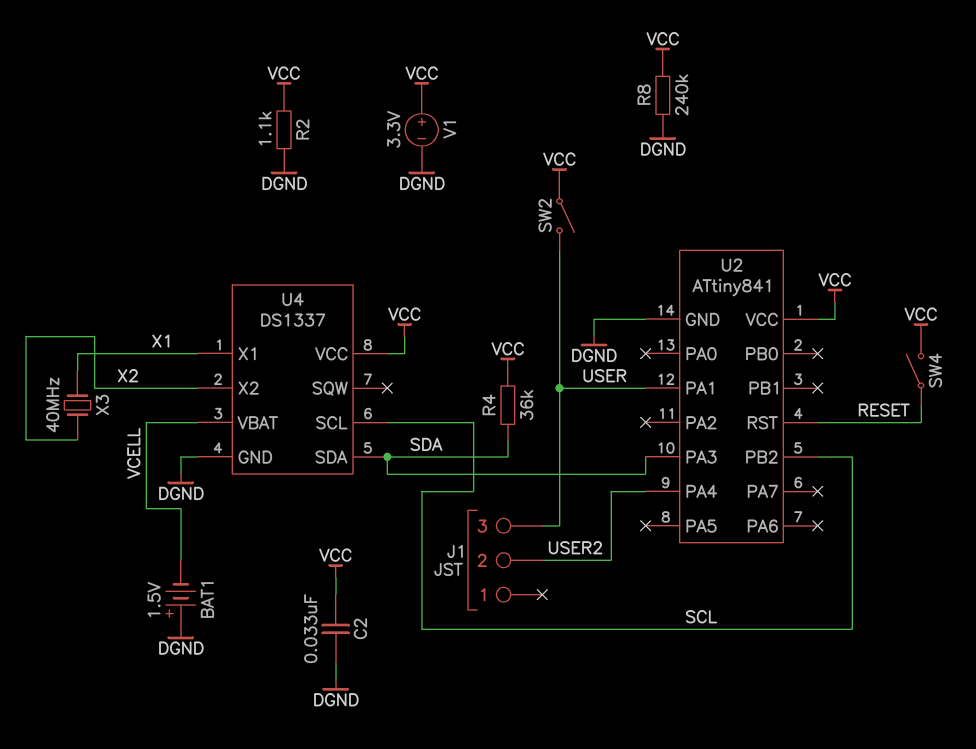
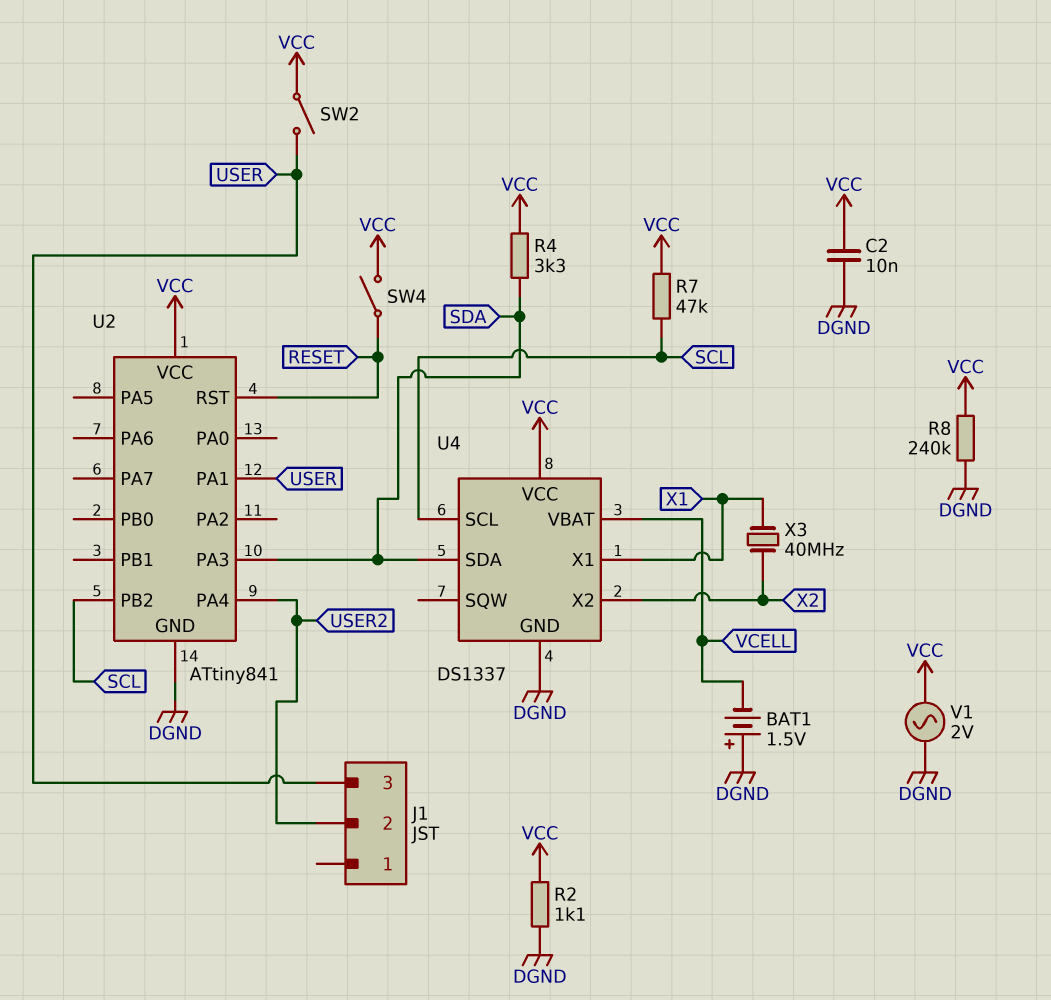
C2: 33nF (DGND, VCC) -> 10nF (DGND, VCC)
R4: 36k (SDA, VCC) -> 3.3k (SDA, VCC)
R7: none -> 47k (SCL, VCC)
V1: 3.3V (plus VCC, minus DGND) -> AC 2V (DGND, VCC)

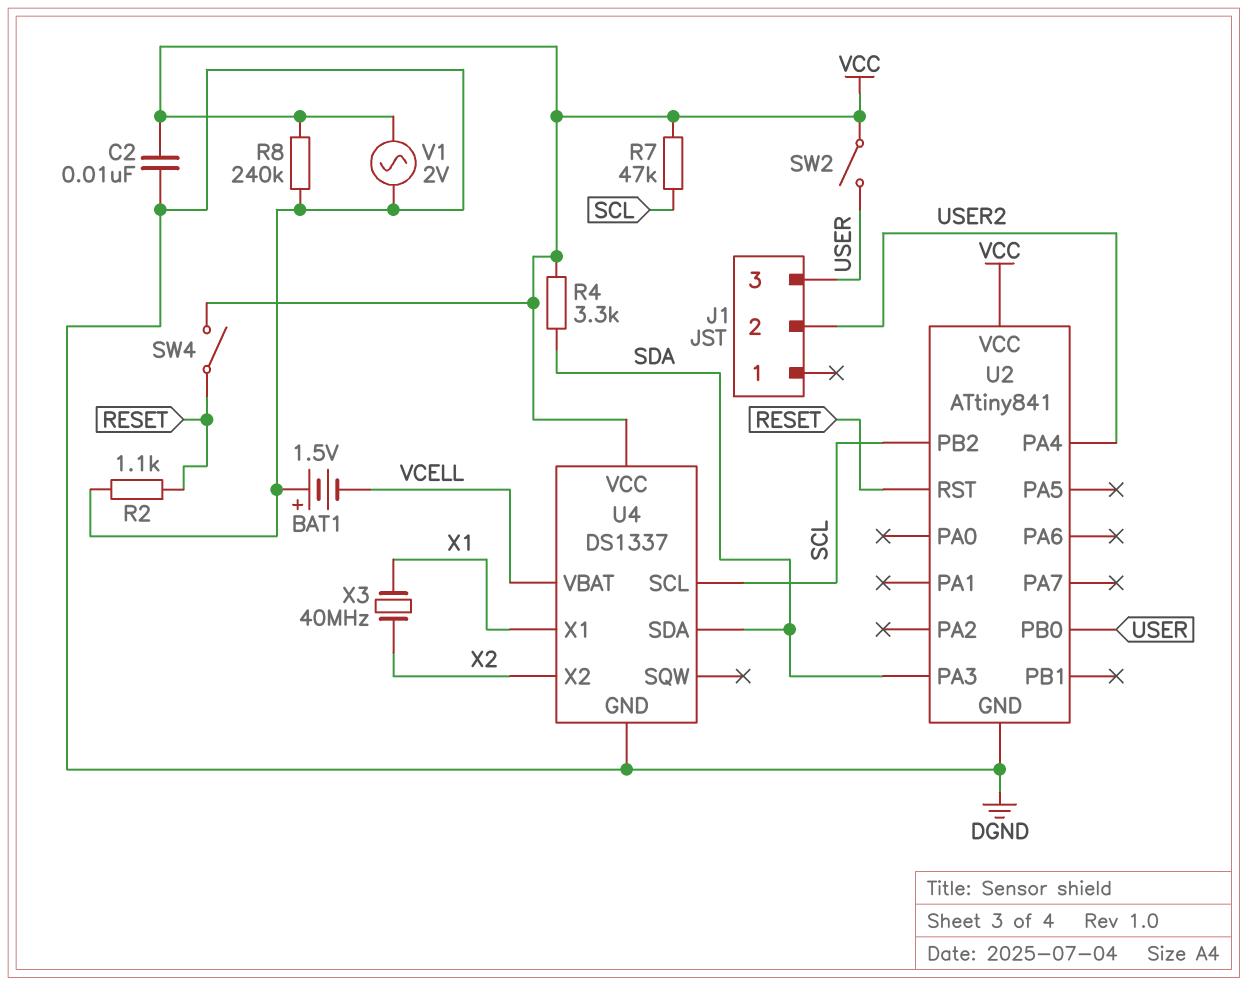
R2: 1.1k (DGND, VCC) -> 1.1k (DGND, RESET)
U2 pin PA1: USER -> none
U2 pin PB0: none -> USER

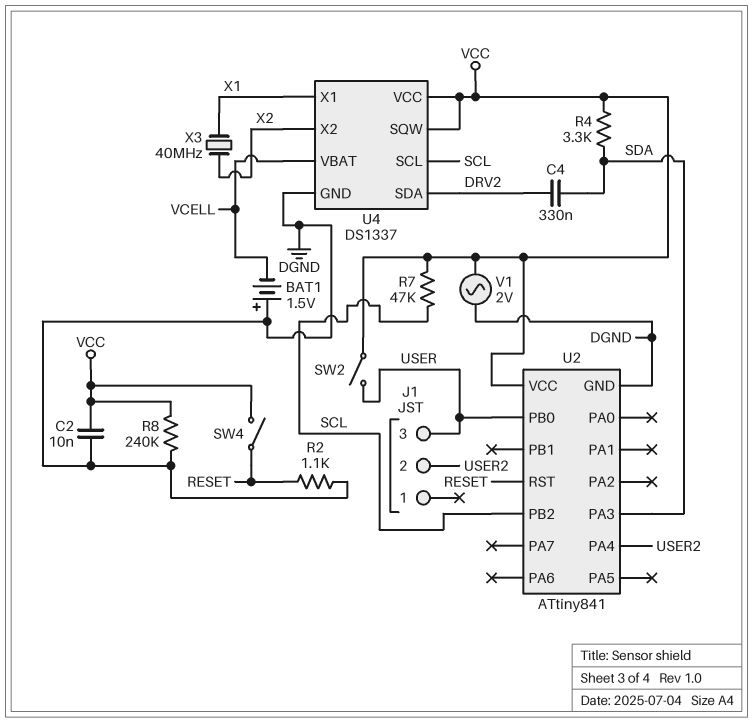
C4: none -> 330nF (DRV2, SDA)
U4 pin SDA: SDA -> DRV2
U4 pin SQW: none -> VCC

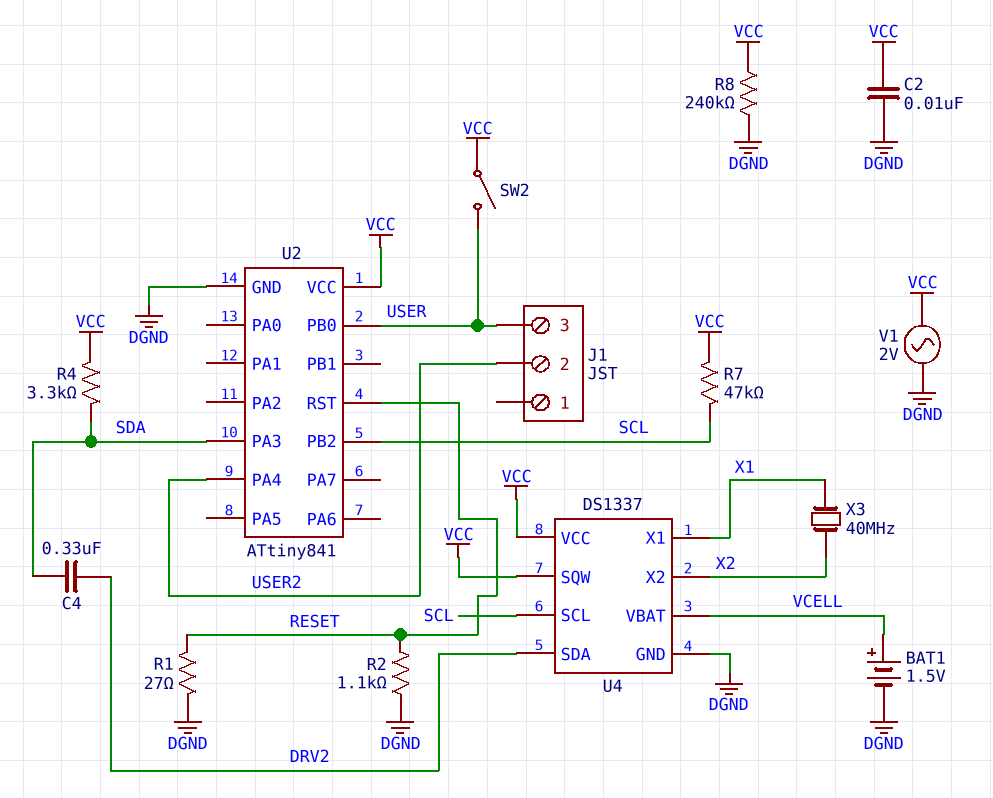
BAT1: 1.5V (plus DGND, minus VCELL) -> 1.5V (plus VCELL, minus DGND)
R1: none -> 27 (DGND, RESET)
SW4: switch (RESET, VCC) -> none

